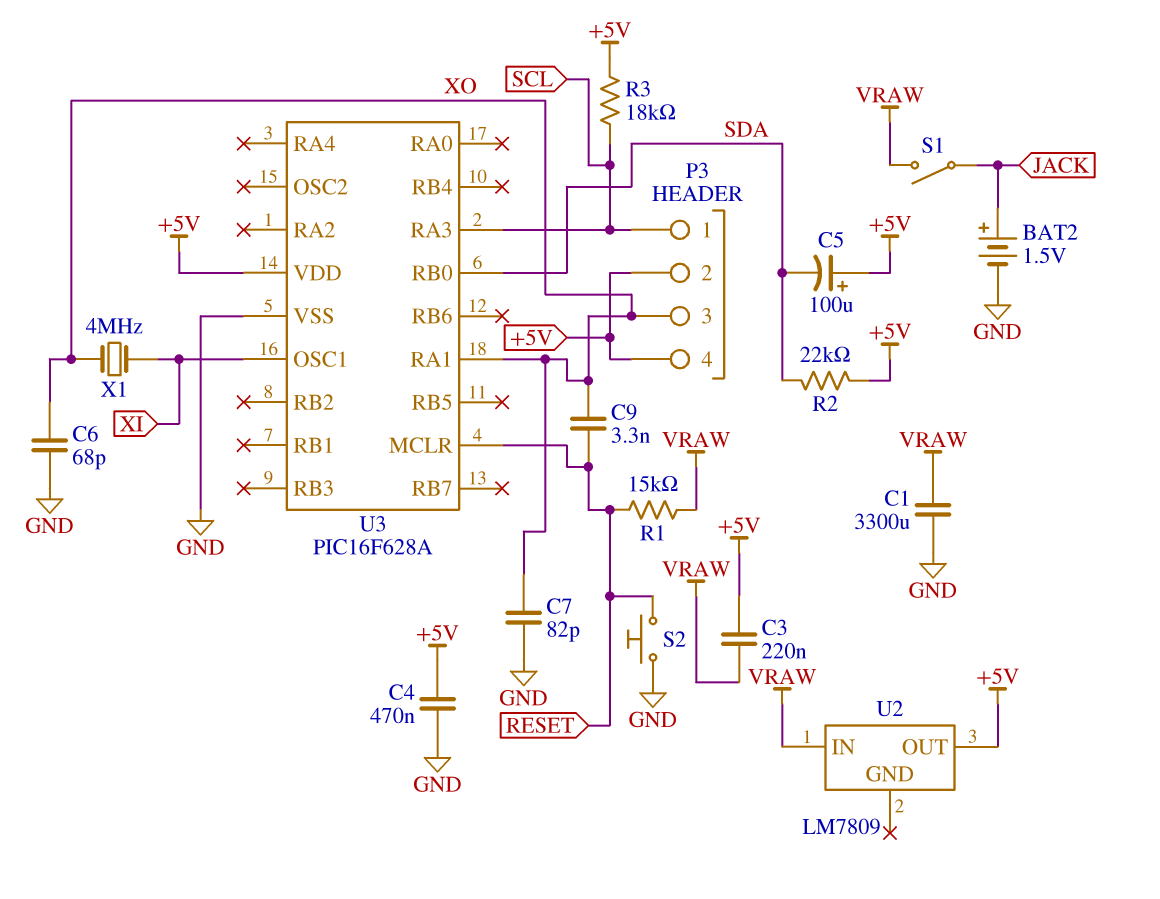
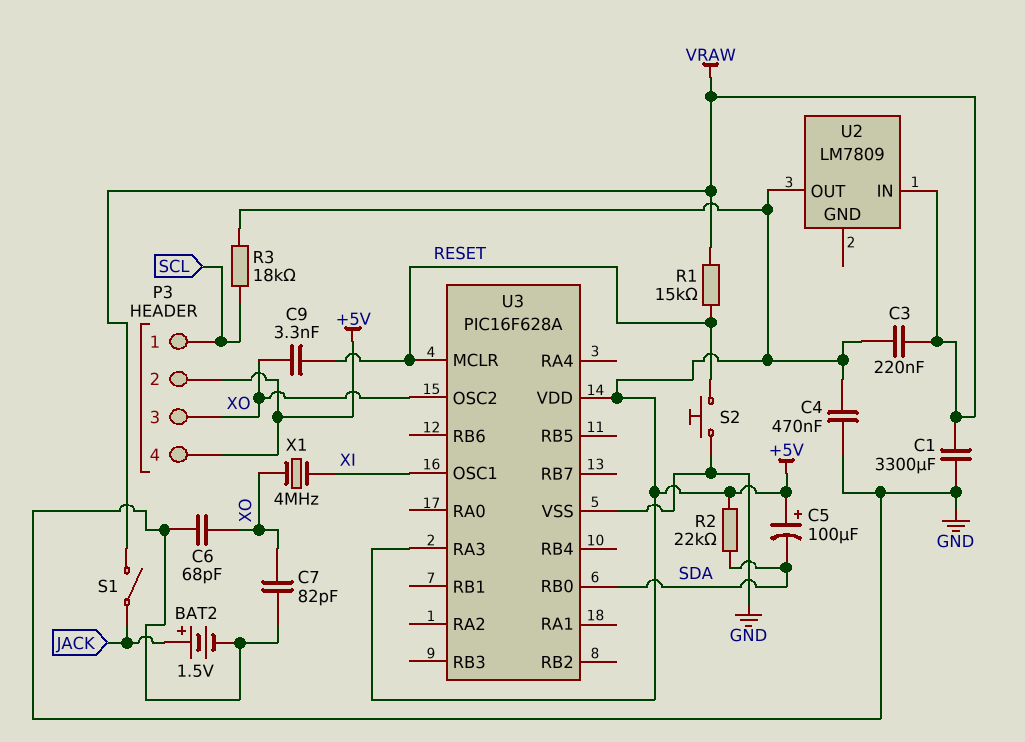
U3 pin OSC2: none -> XO
U3 pin RA1: XO -> none
U3 pin RA3: SCL -> +5V

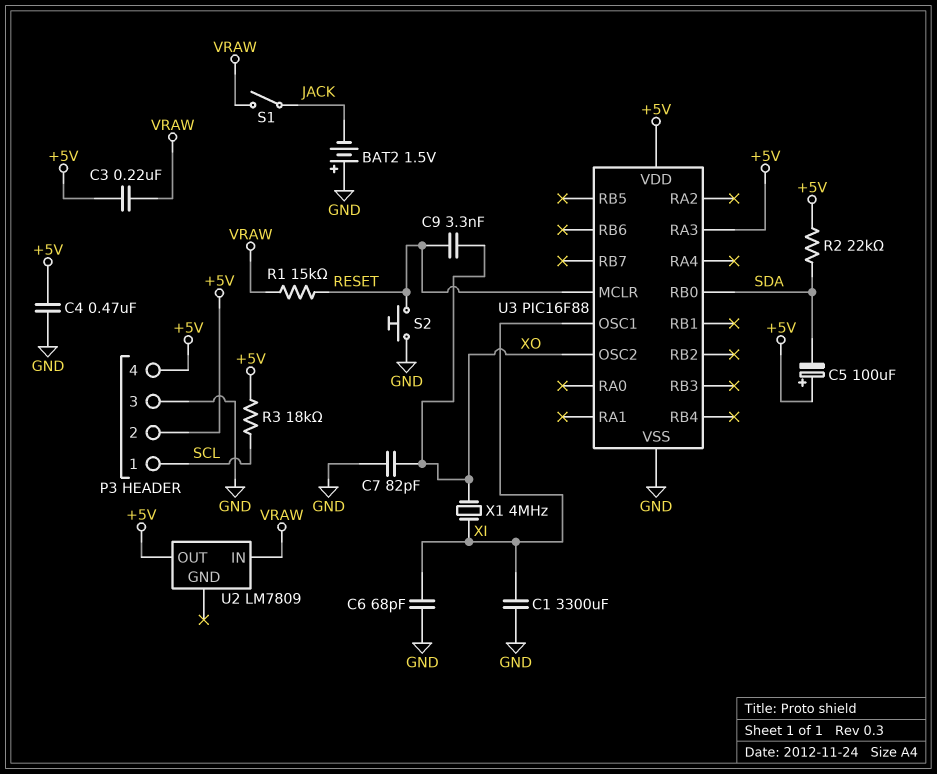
BAT2: 1.5V (plus JACK, minus GND) -> 1.5V (plus GND, minus JACK)
C1: 3300uF (GND, VRAW) -> 3300uF (GND, XI)
C6: 68pF (GND, XO) -> 68pF (GND, XI)
P3 pin 3: XO -> GND
U3: PIC16F628A -> PIC16F88

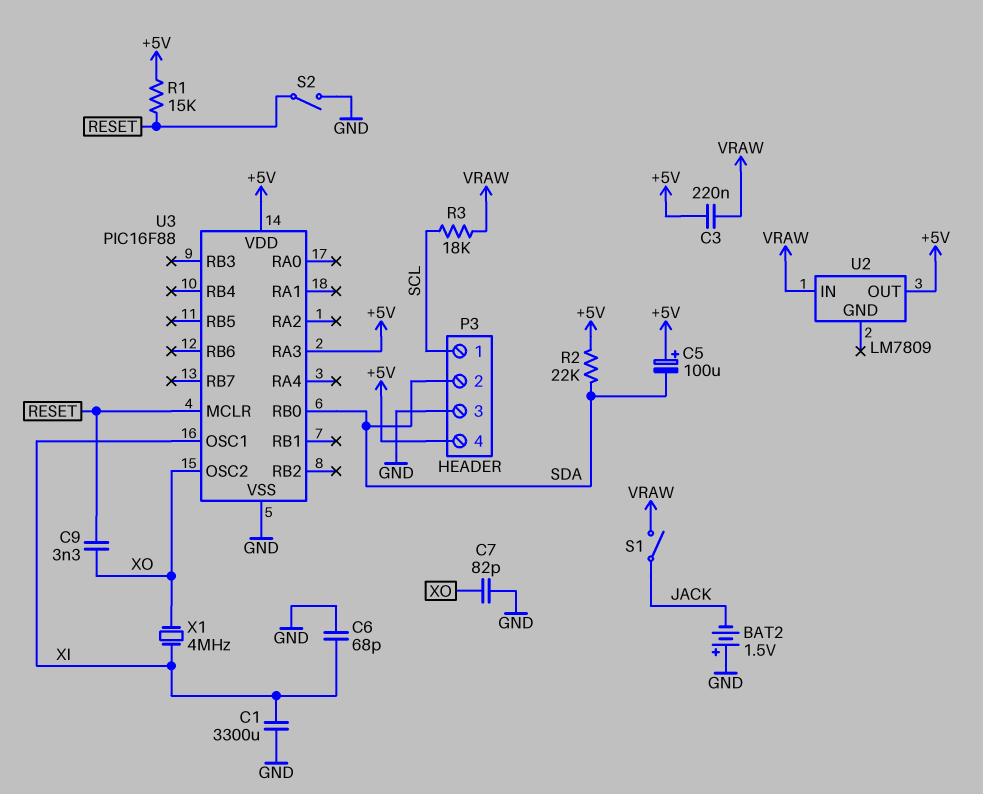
C4: 470nF (+5V, GND) -> none
P3 pin 2: +5V -> SDA
R1: 15k (RESET, VRAW) -> 15k (+5V, RESET)
R3: 18k (+5V, SCL) -> 18k (SCL, VRAW)
S2: button (GND, RESET) -> switch (GND, RESET)

